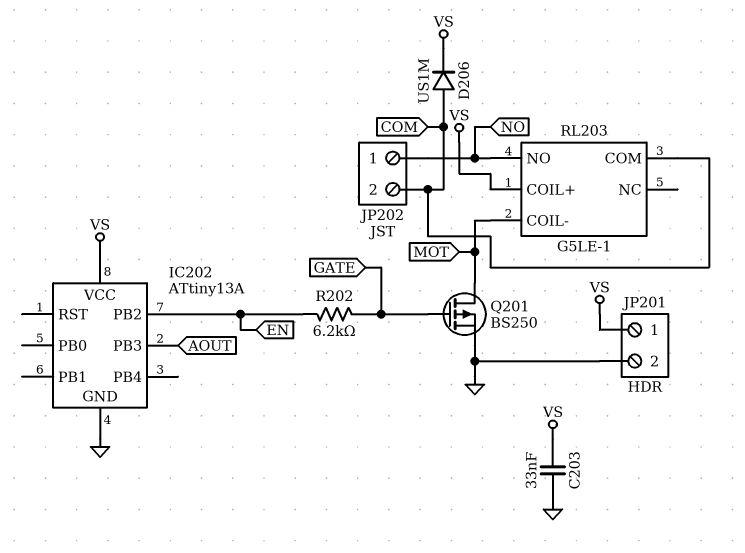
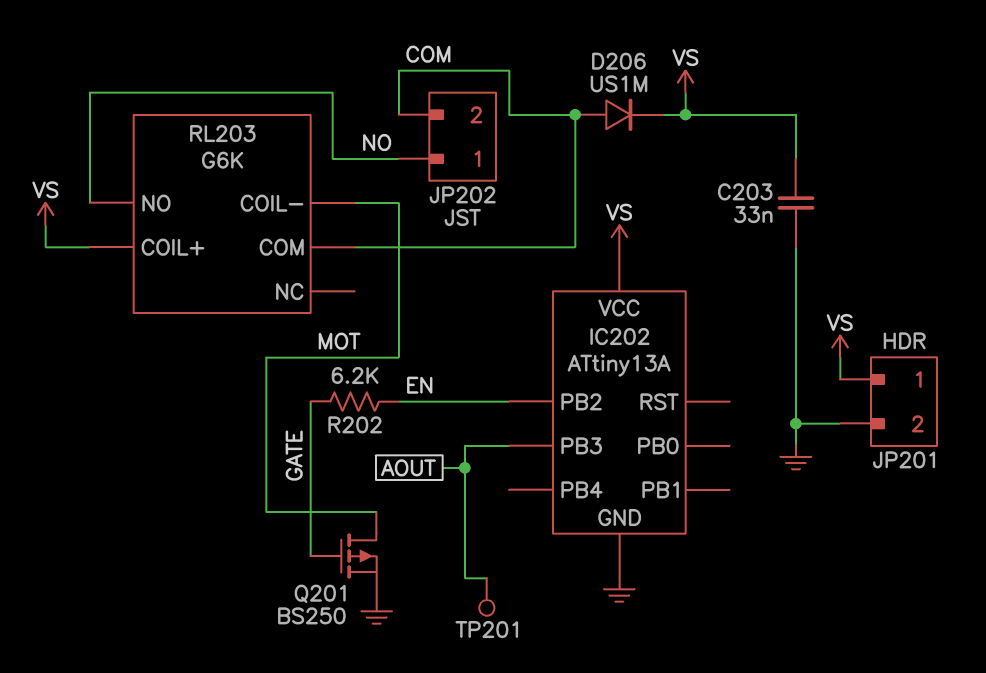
RL203: G5LE-1 -> G6K
TP201: none -> test point (AOUT)

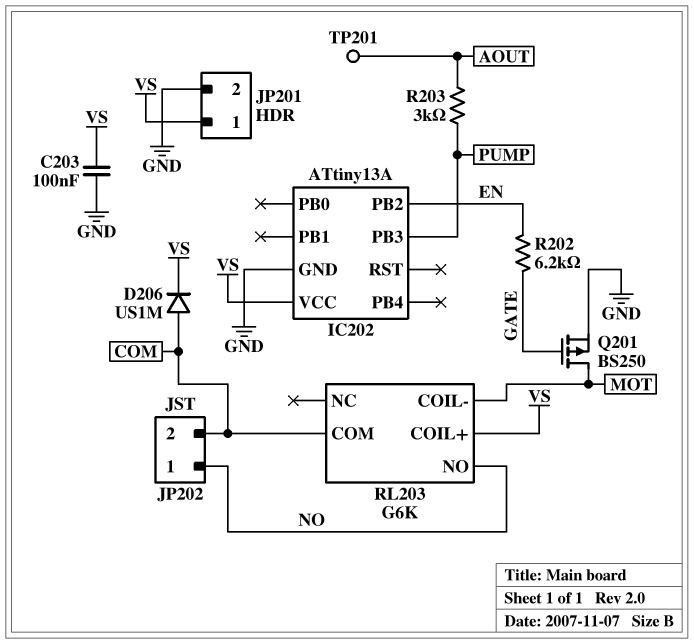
C203: 33nF (GND, VS) -> 100nF (GND, VS)
IC202 pin PB3: AOUT -> PUMP
R203: none -> 3k (AOUT, PUMP)

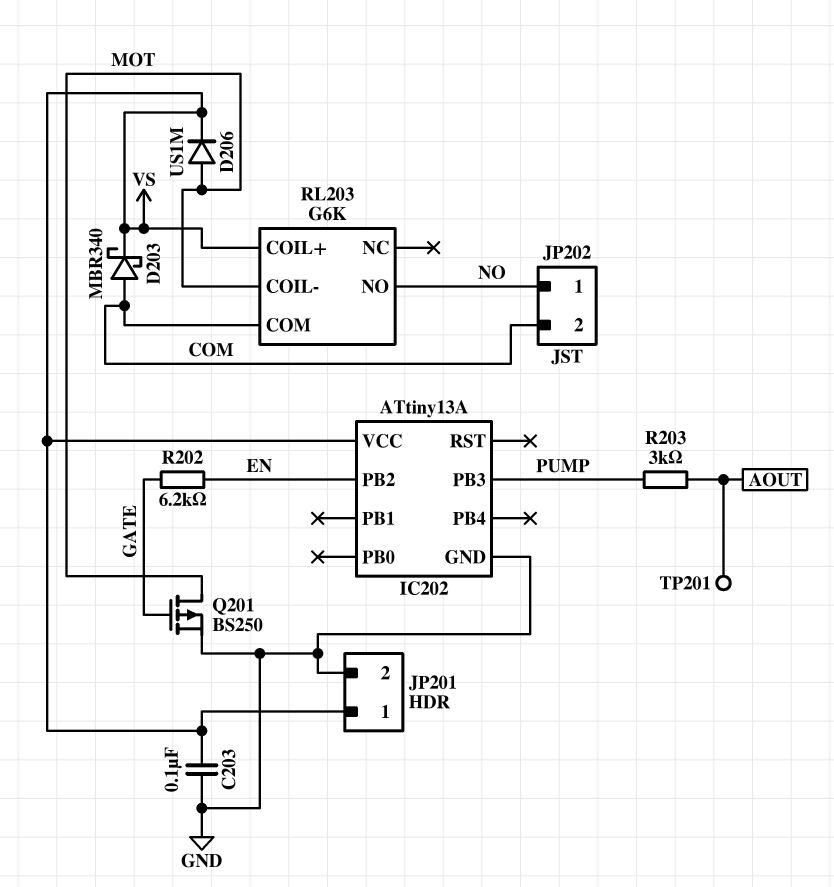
D203: none -> schottky MBR340 (A COM, K VS)
D206: diode US1M (A COM, K VS) -> diode US1M (A MOT, K VS)

